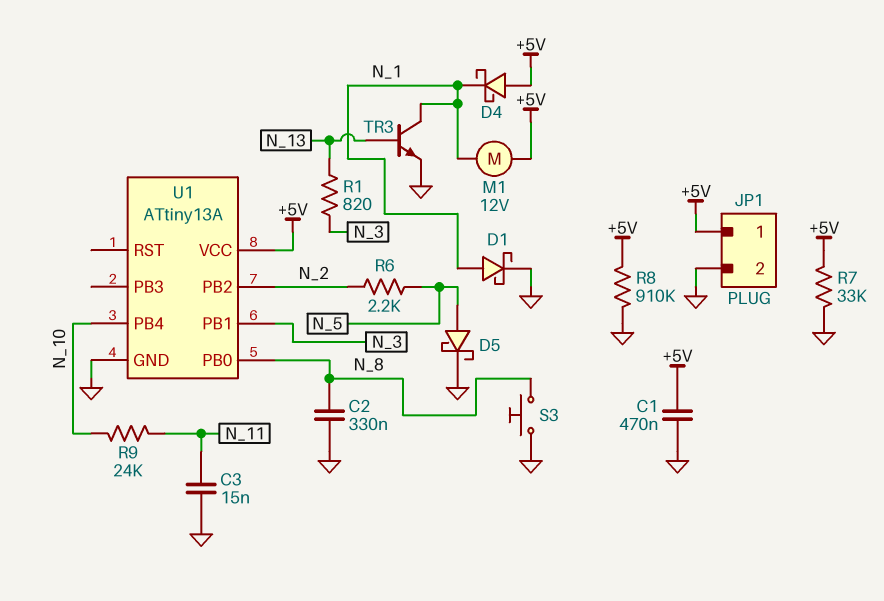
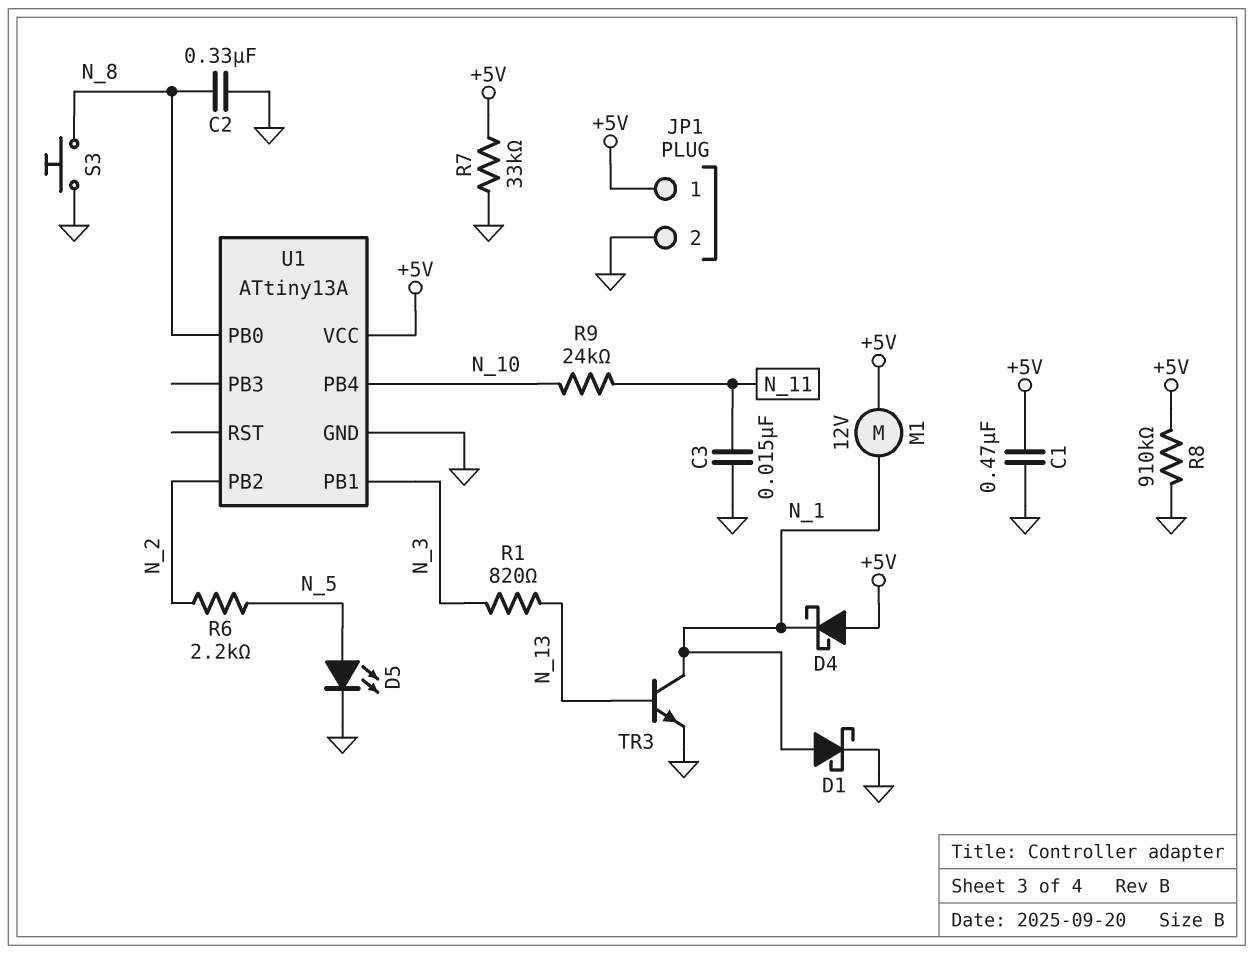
D5: schottky (A N_5, K GND) -> LED (A N_5, K GND)

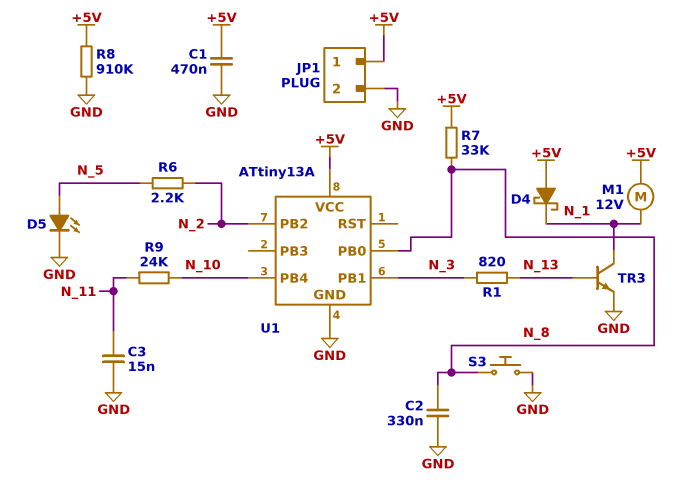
D1: schottky (A N_1, K GND) -> none
R7: 33k (+5V, GND) -> 33k (+5V, N_8)

